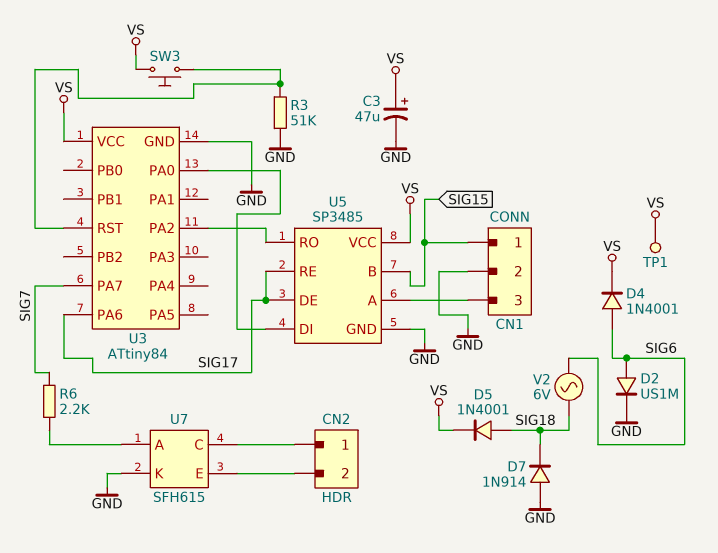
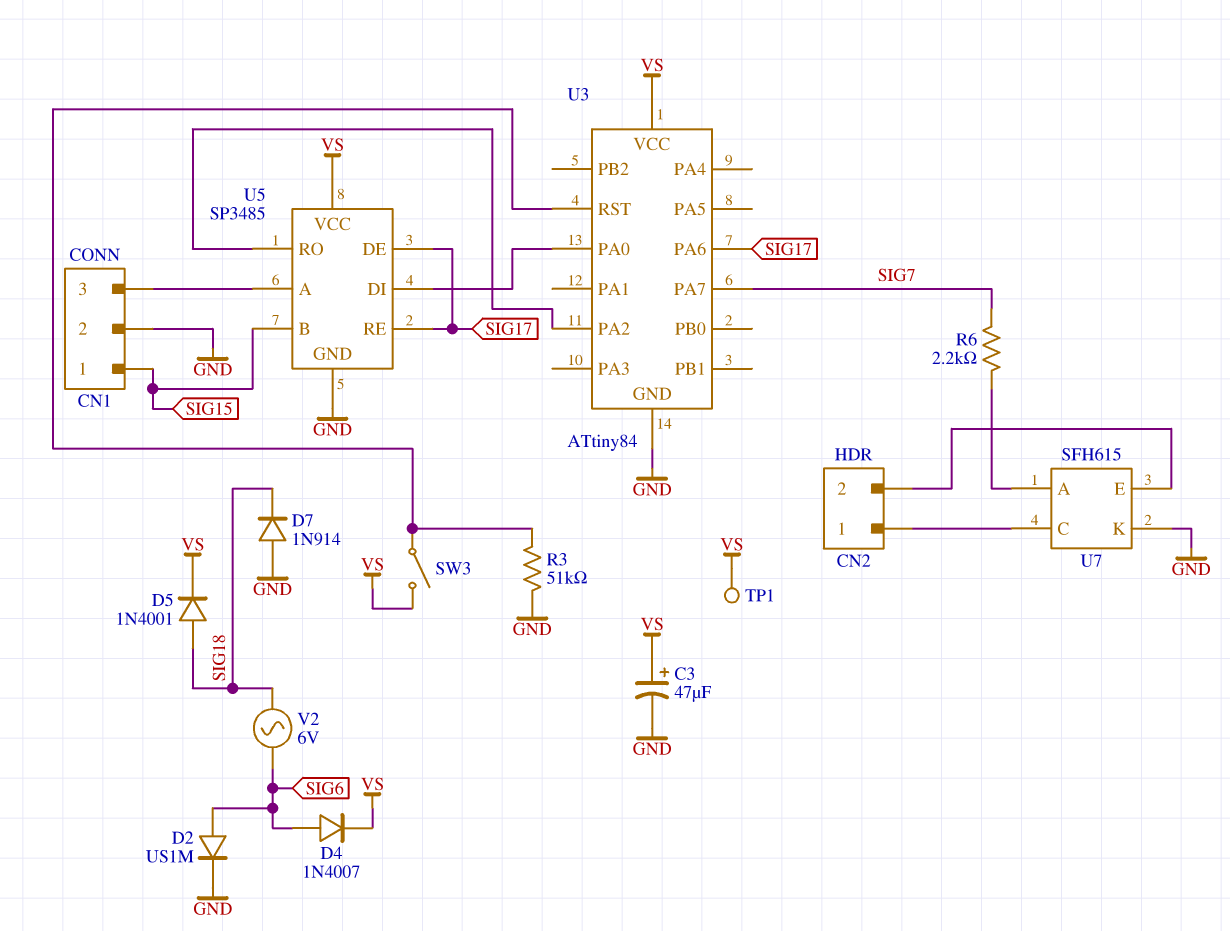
D4: diode 1N4001 (A SIG6, K VS) -> diode 1N4007 (A SIG6, K VS)
SW3: button (U3/RST, VS) -> switch (U3/RST, VS)

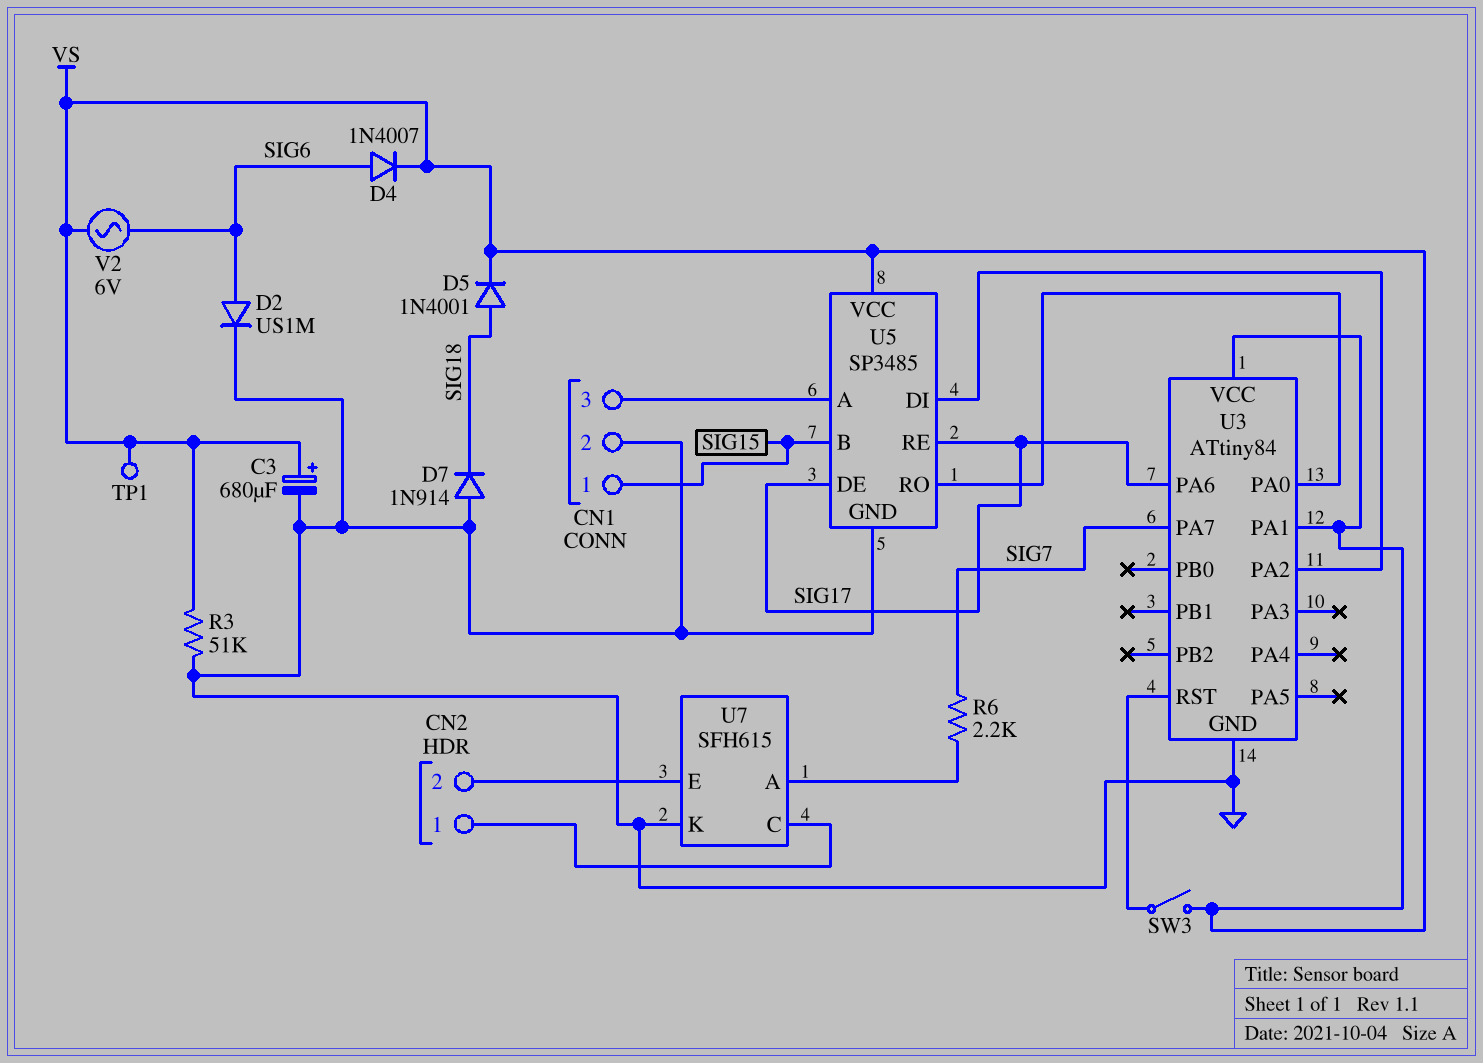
C3: 47uF (plus VS, minus GND) -> 680uF (plus VS, minus GND)
R3: 51k (GND, U3/RST) -> 51k (GND, VS)
U3 pin PA1: none -> VS
U5 pin DI: U3/PA0 -> U3/PA2
U5 pin RO: U3/PA2 -> U3/PA0
V2: AC 6V (SIG6, SIG18) -> AC 6V (SIG6, VS)

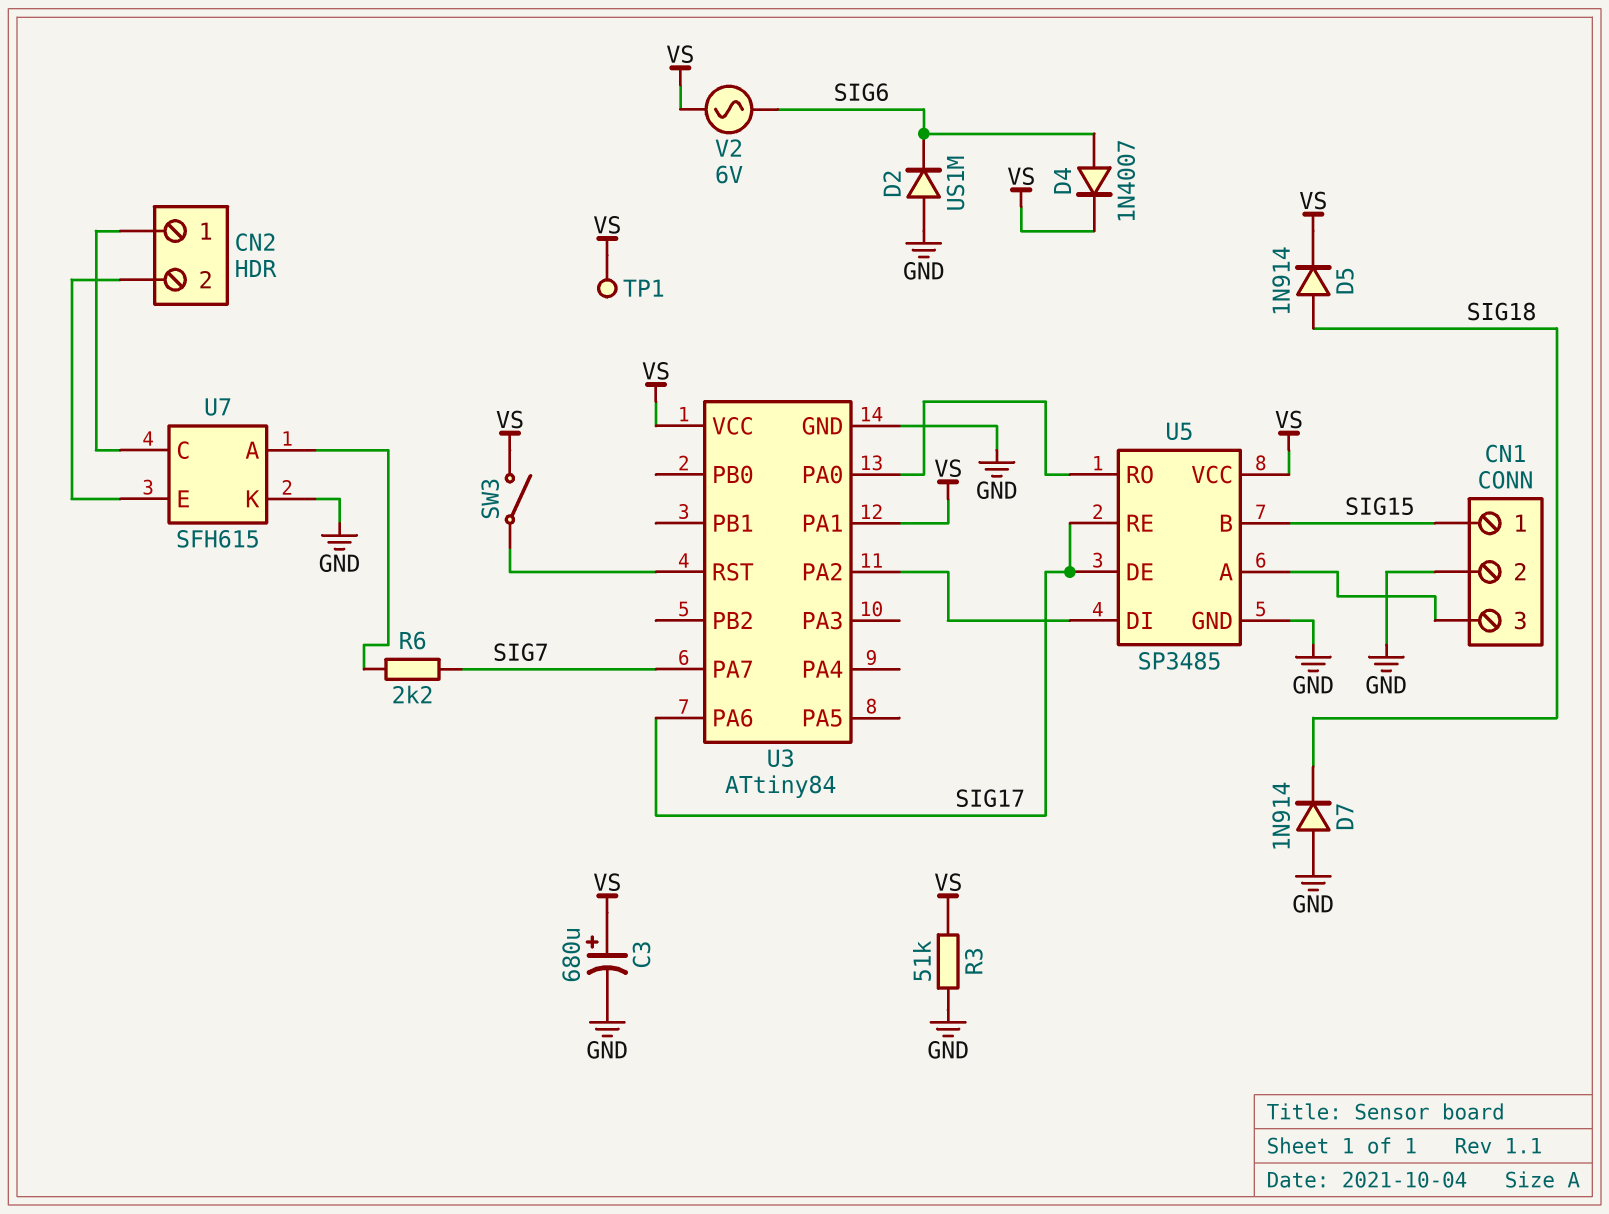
D2: diode US1M (A SIG6, K GND) -> diode US1M (A GND, K SIG6)
D5: diode 1N4001 (A SIG18, K VS) -> diode 1N914 (A SIG18, K VS)

